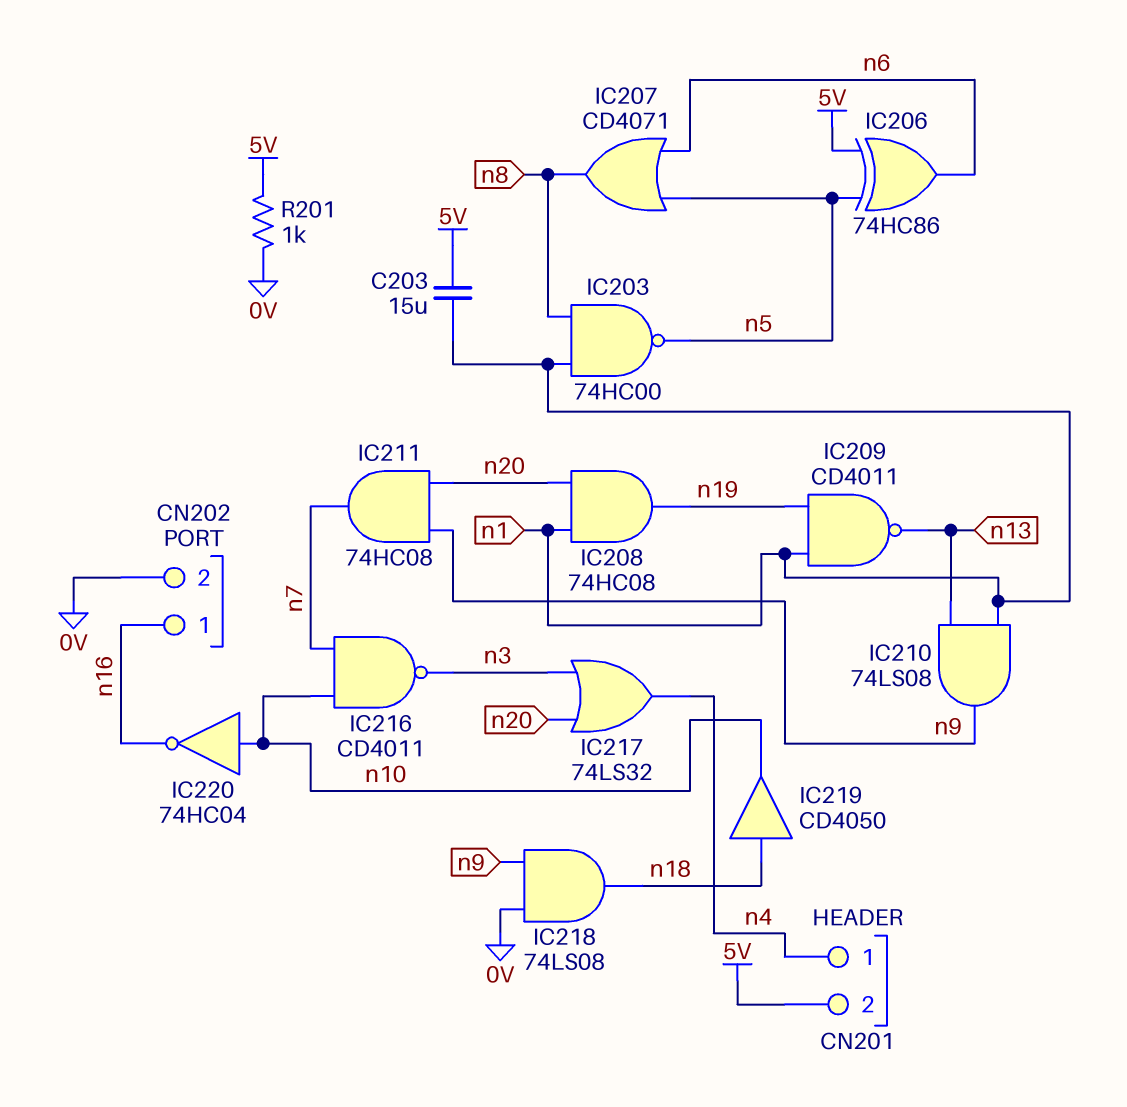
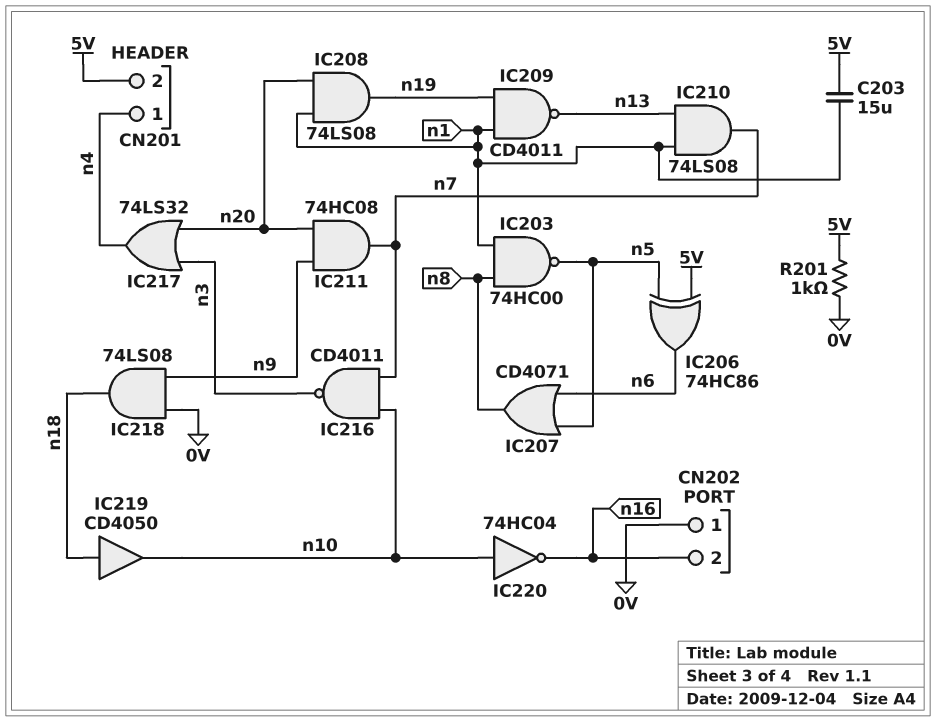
CN202 pin 1: n16 -> 0V
CN202 pin 2: 0V -> n16
IC208: AND 74HC08 (in n1, in n20, out n19) -> AND 74LS08 (in n1, in n20, out n19)
IC210: AND 74LS08 (in n1, in n13, out n9) -> AND 74LS08 (in n1, in n13, out n7)

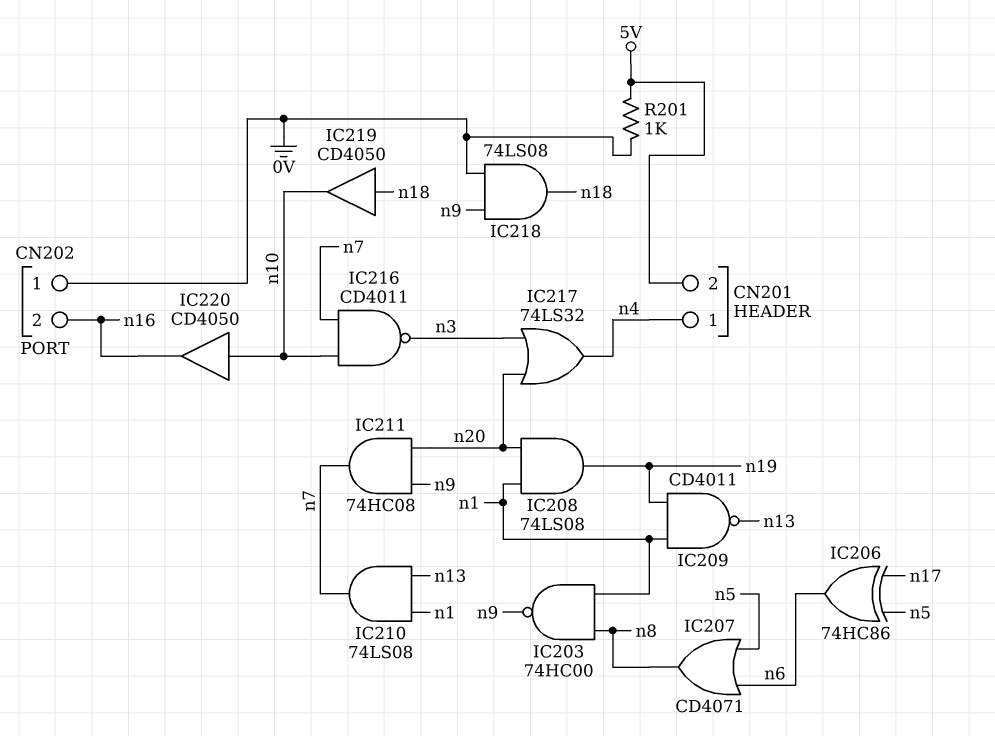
C203: 15uF (5V, n1) -> none
IC203: NAND 74HC00 (in n1, in n8, out n5) -> NAND 74HC00 (in n1, in n8, out n9)
IC206: XOR 74HC86 (in 5V, in n5, out n6) -> XOR 74HC86 (in n5, in n17, out n6)
IC220: NOT 74HC04 (in n10, out n16) -> buffer CD4050 (in n10, out n16)

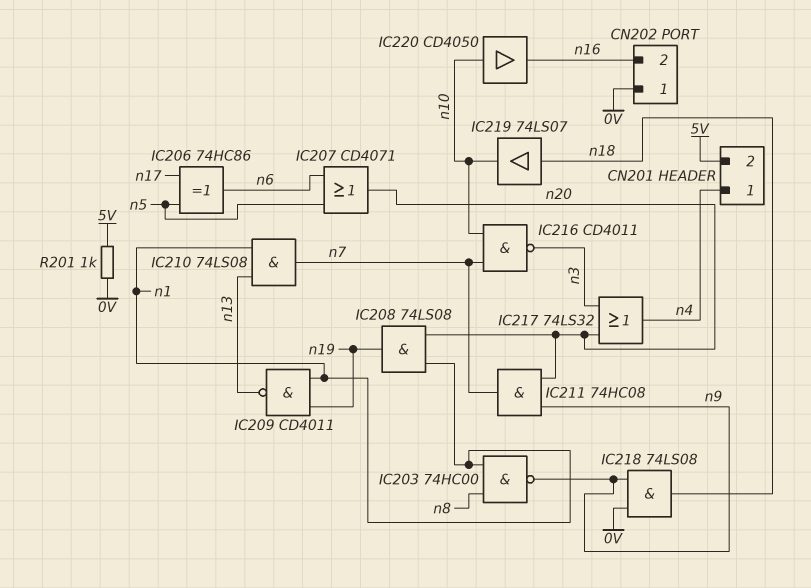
IC207: OR CD4071 (in n5, in n6, out n8) -> OR CD4071 (in n5, in n6, out n20)
IC219: buffer CD4050 (in n18, out n10) -> buffer 74LS07 (in n18, out n10)

